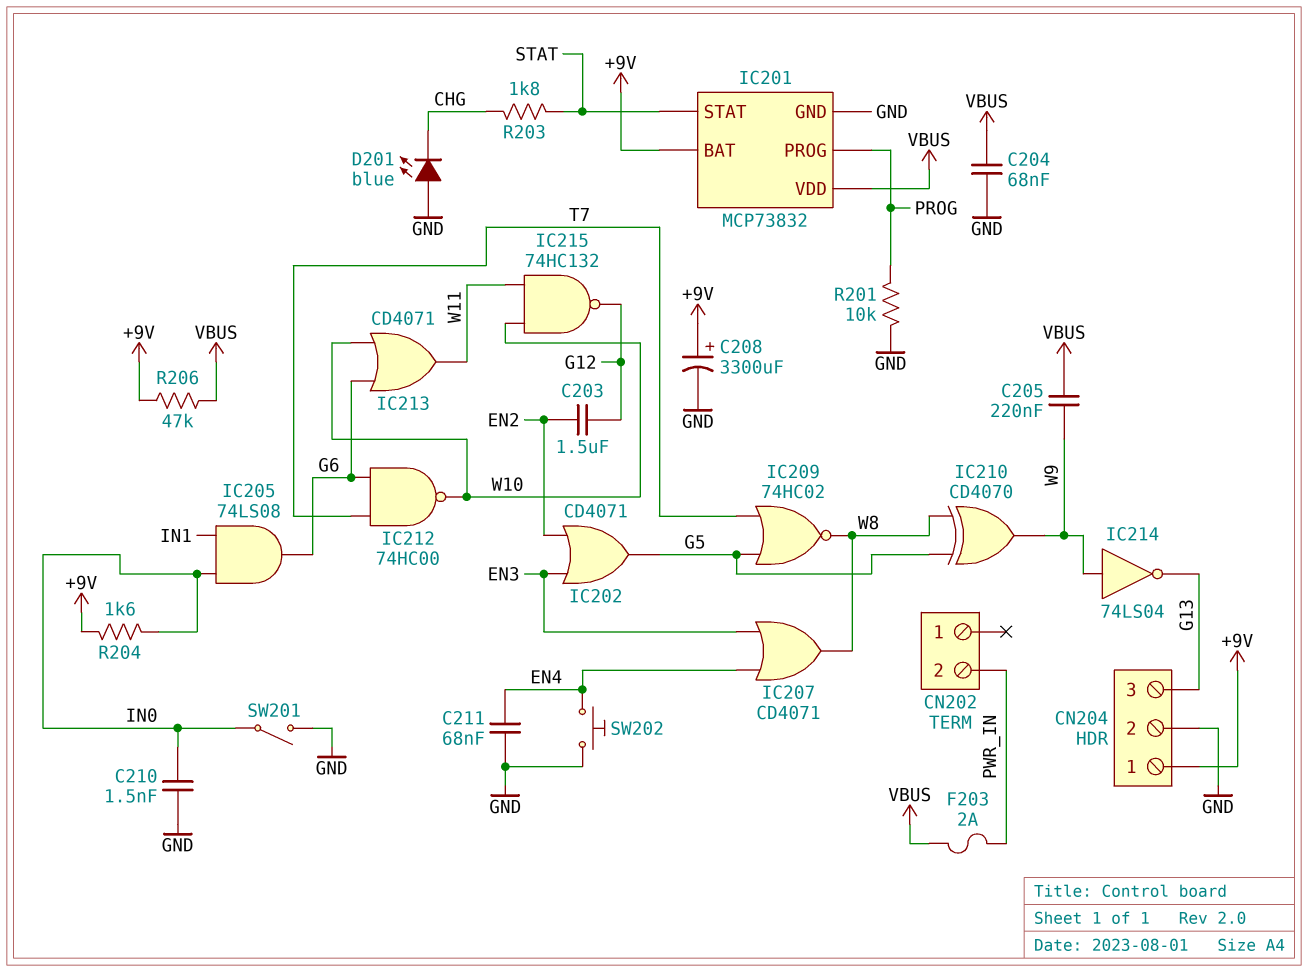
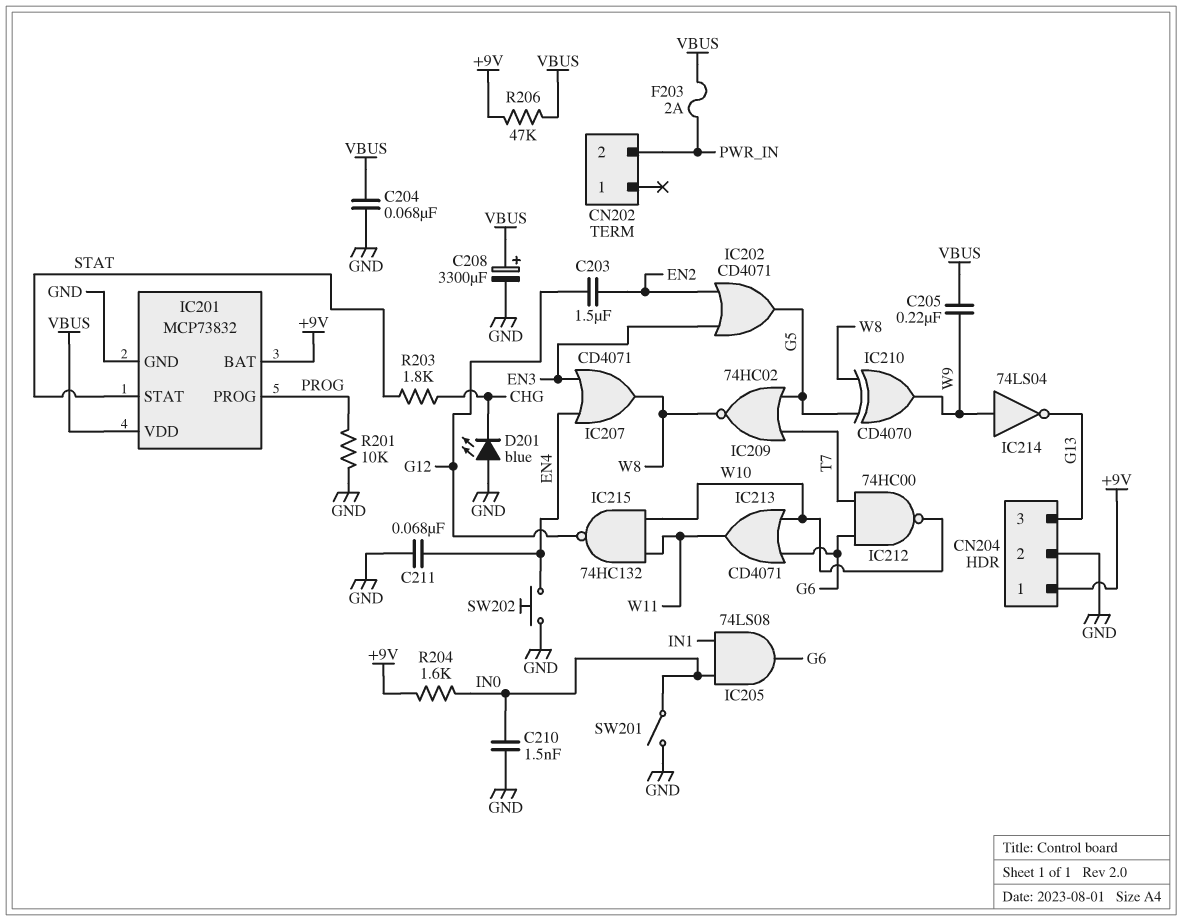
C208: 3300uF (plus +9V, minus GND) -> 3300uF (plus VBUS, minus GND)

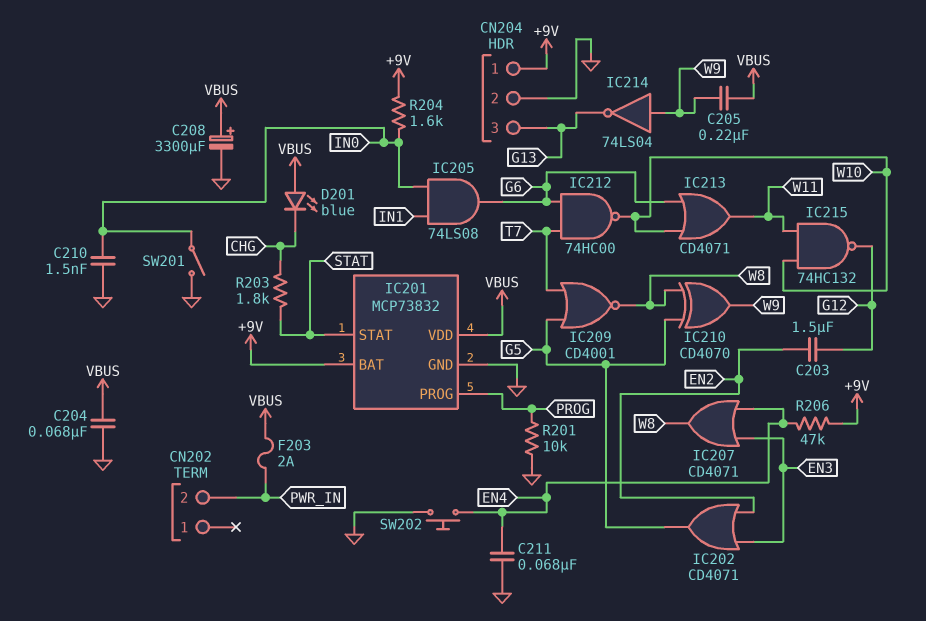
D201: LED blue (A GND, K CHG) -> LED blue (A VBUS, K CHG)
IC209: NOR 74HC02 (in G5, in T7, out W8) -> NOR CD4001 (in G5, in T7, out W8)
R206: 47k (+9V, VBUS) -> 47k (+9V, EN4)

